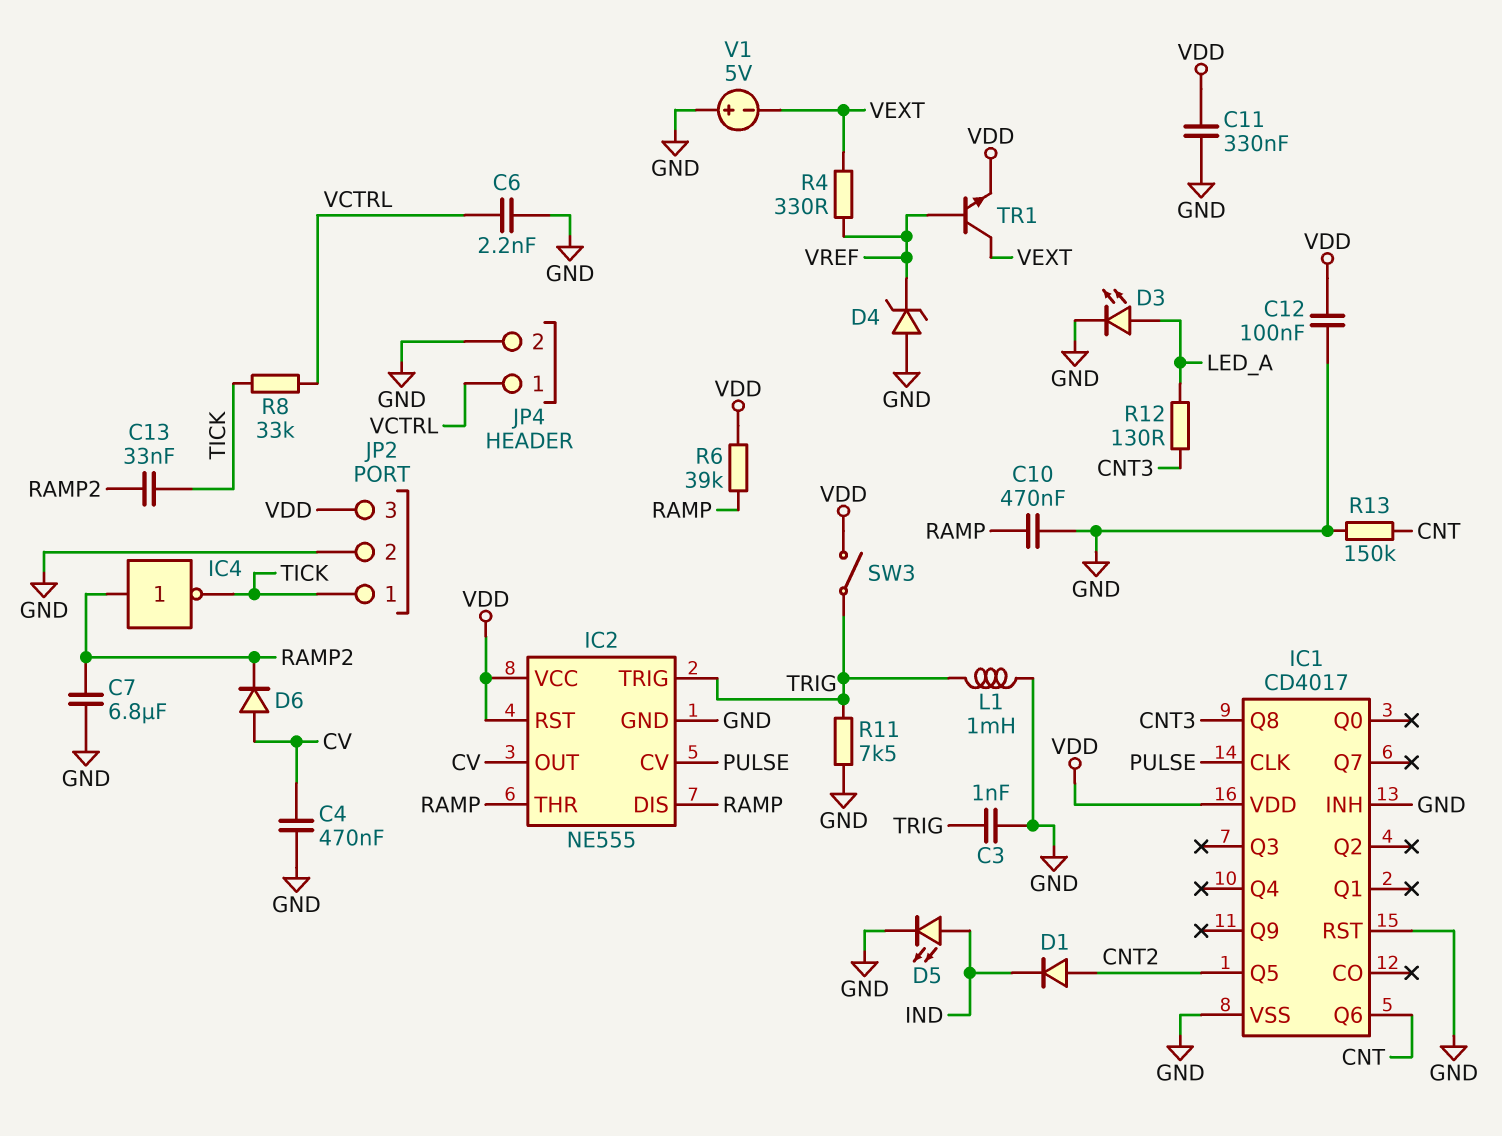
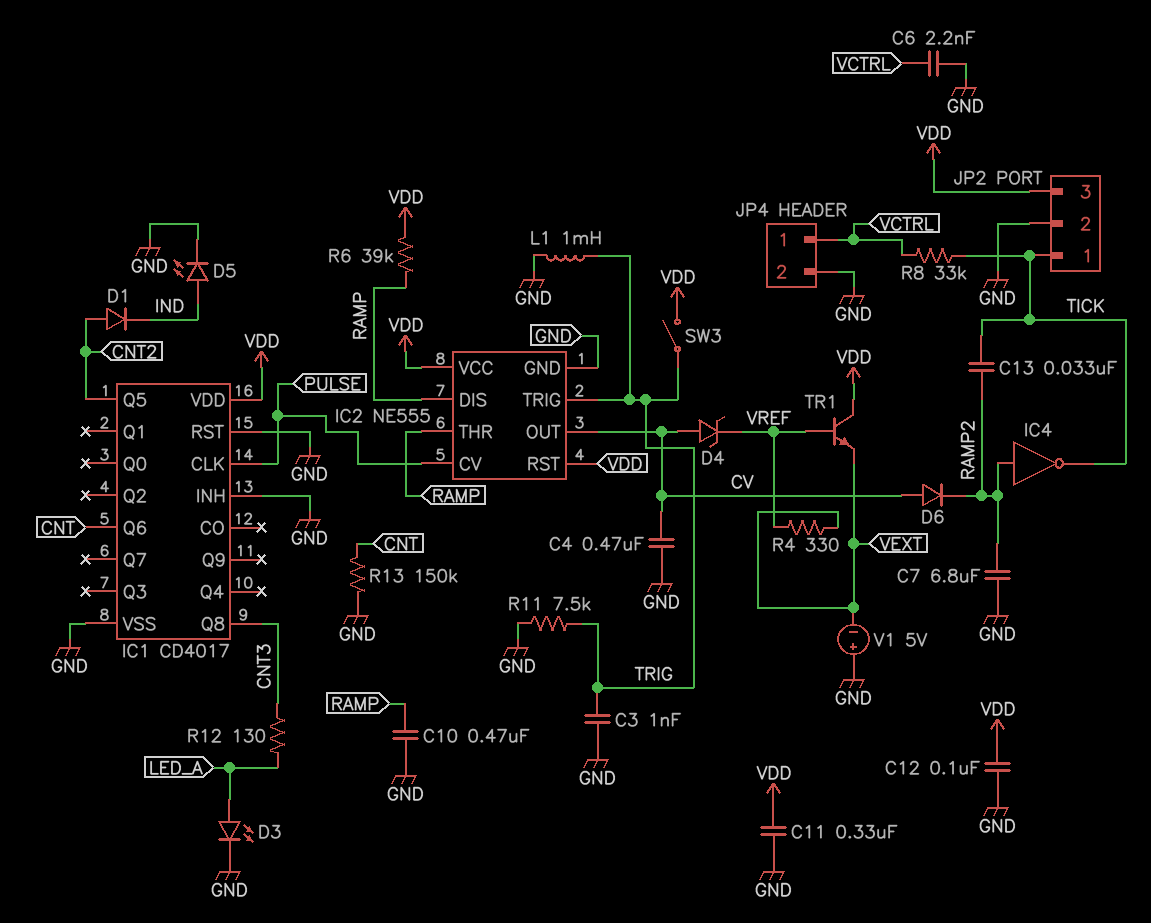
D4: zener (A GND, K VREF) -> zener (A CV, K VREF)
TR1: NPN (B VREF, C VEXT, E VDD) -> NPN (B VREF, C VDD, E VEXT)

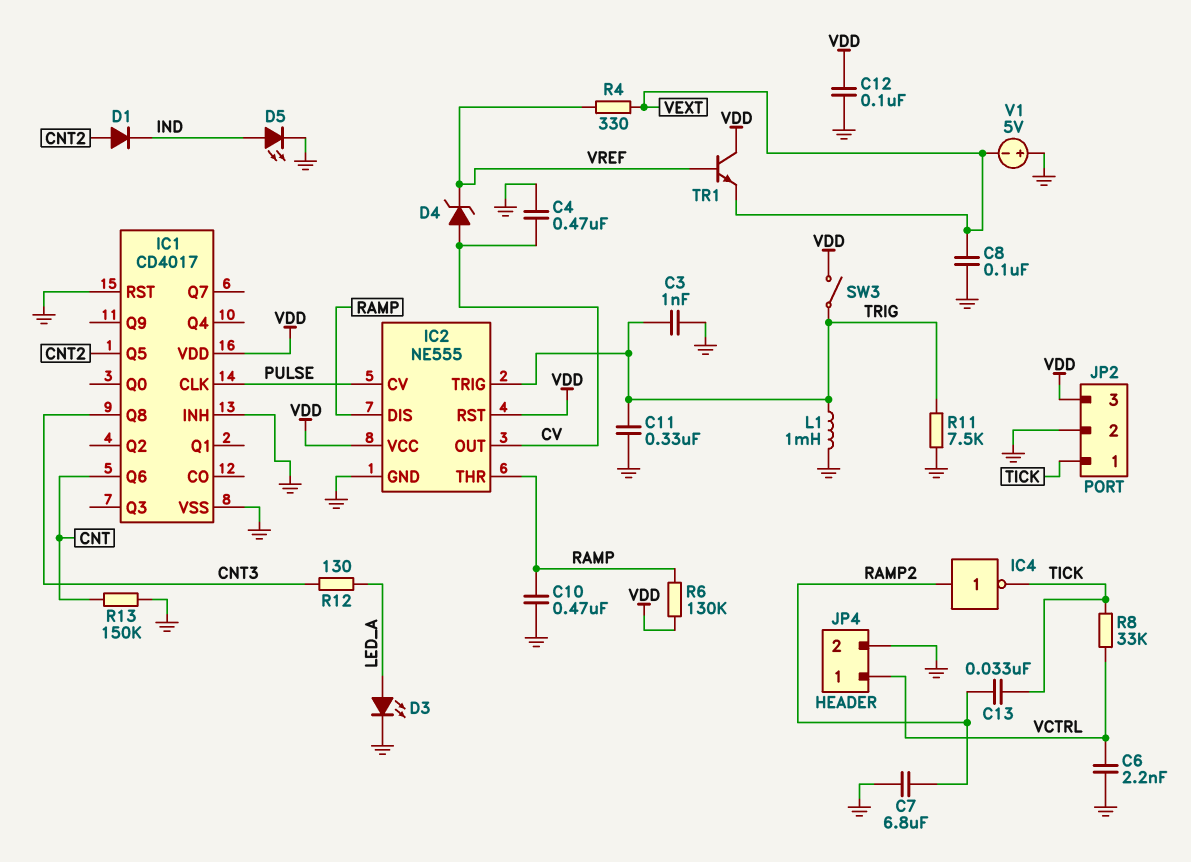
C8: none -> 100nF (GND, VEXT)
C11: 330nF (GND, VDD) -> 330nF (GND, TRIG)
D6: diode (A CV, K RAMP2) -> none
R6: 39k (RAMP, VDD) -> 130k (RAMP, VDD)

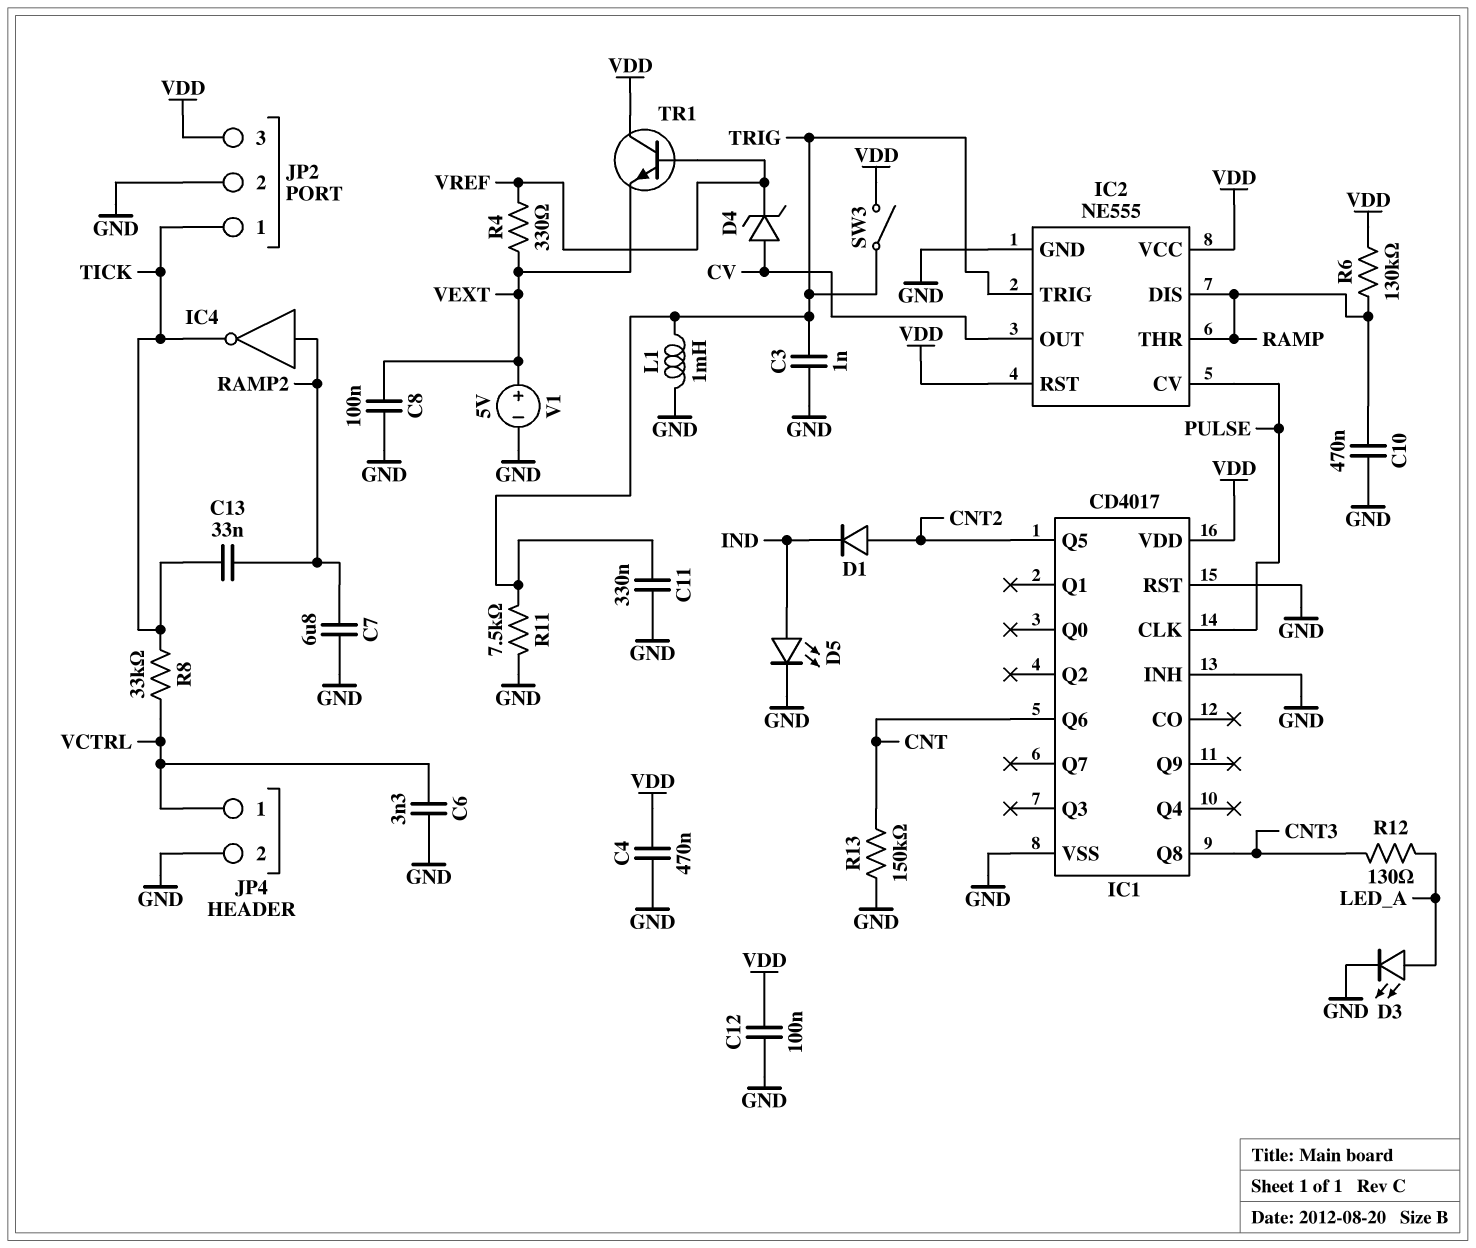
C4: 470nF (CV, GND) -> 470nF (GND, VDD)
C6: 2.2nF (GND, VCTRL) -> 3.3nF (GND, VCTRL)
V1: 5V (plus GND, minus VEXT) -> 5V (plus VEXT, minus GND)

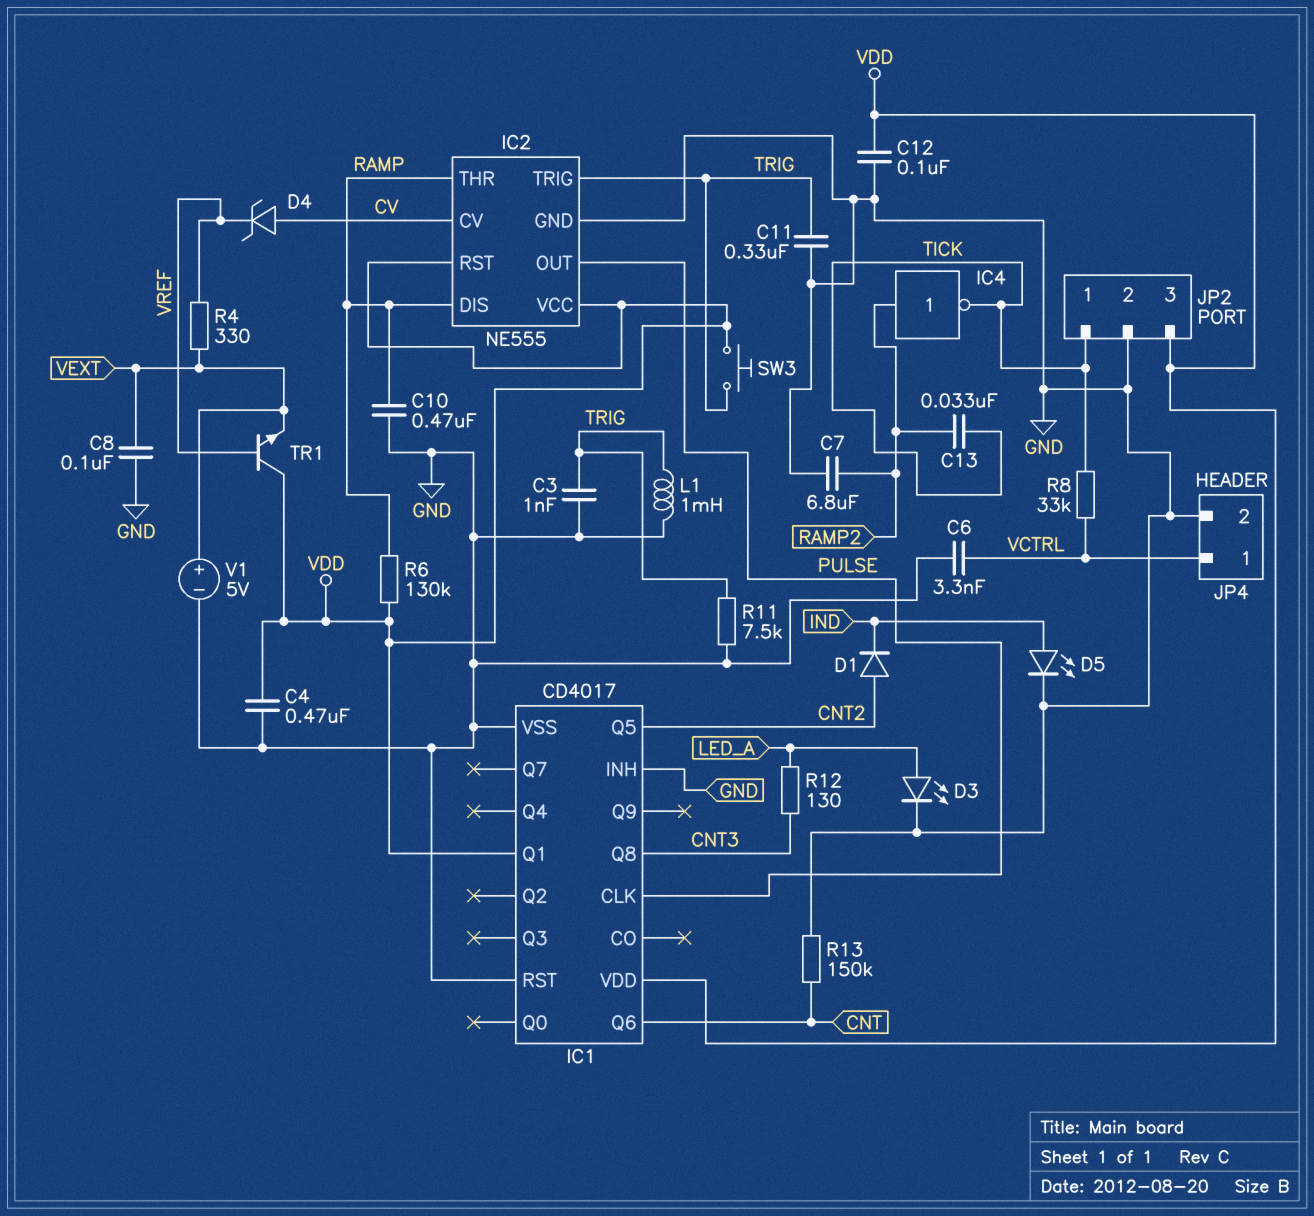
IC1 pin Q1: none -> VDD
IC2 pin CV: PULSE -> CV
IC2 pin OUT: CV -> PULSE
SW3: switch (TRIG, VDD) -> button (TRIG, VDD)

